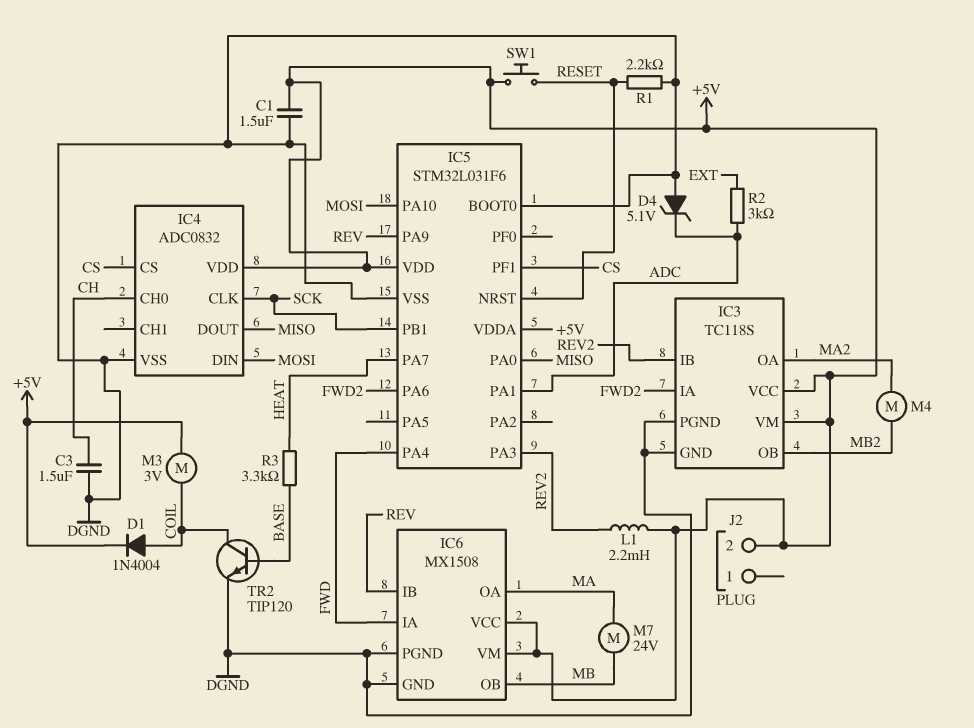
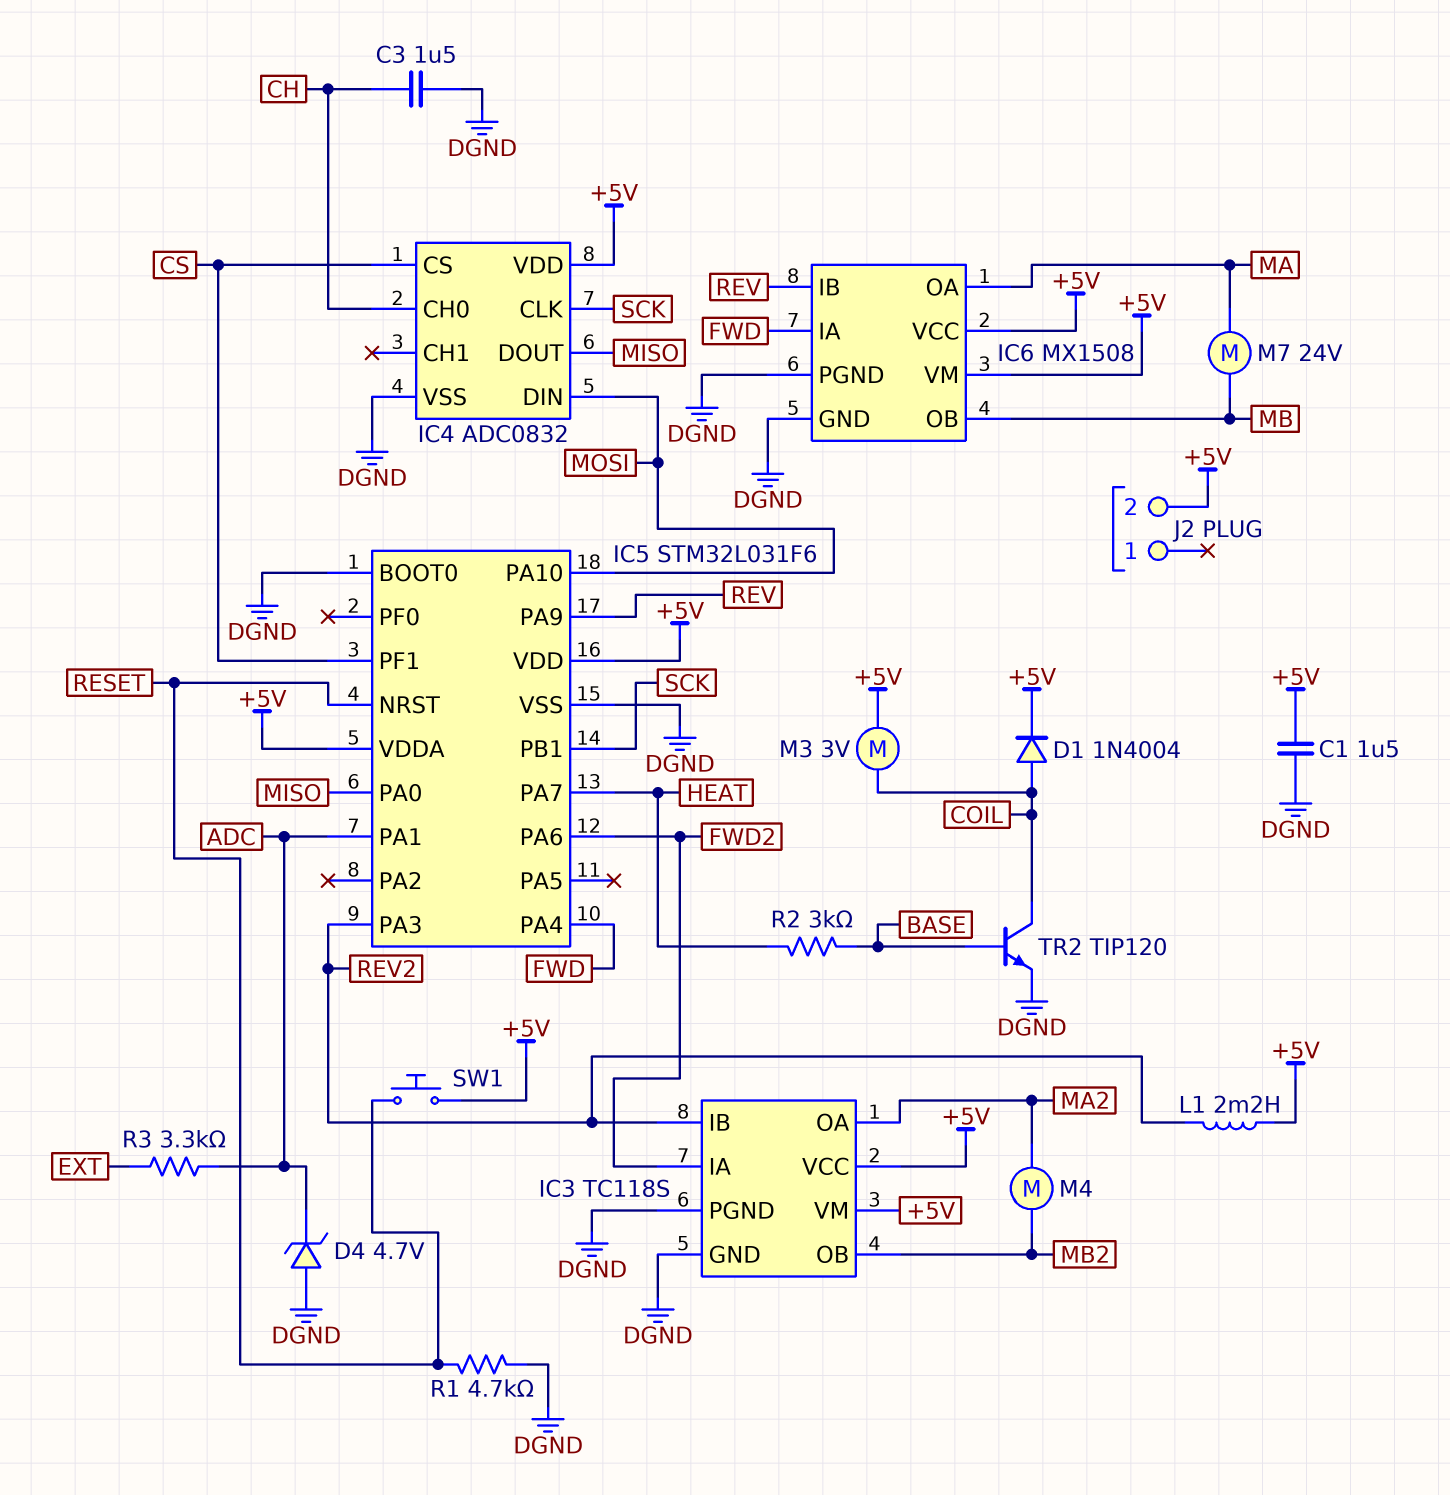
D4: zener 5.1V (A DGND, K ADC) -> zener 4.7V (A DGND, K ADC)
R1: 2.2k (DGND, RESET) -> 4.7k (DGND, RESET)
R2: 3k (ADC, EXT) -> 3k (BASE, HEAT)
R3: 3.3k (BASE, HEAT) -> 3.3k (ADC, EXT)

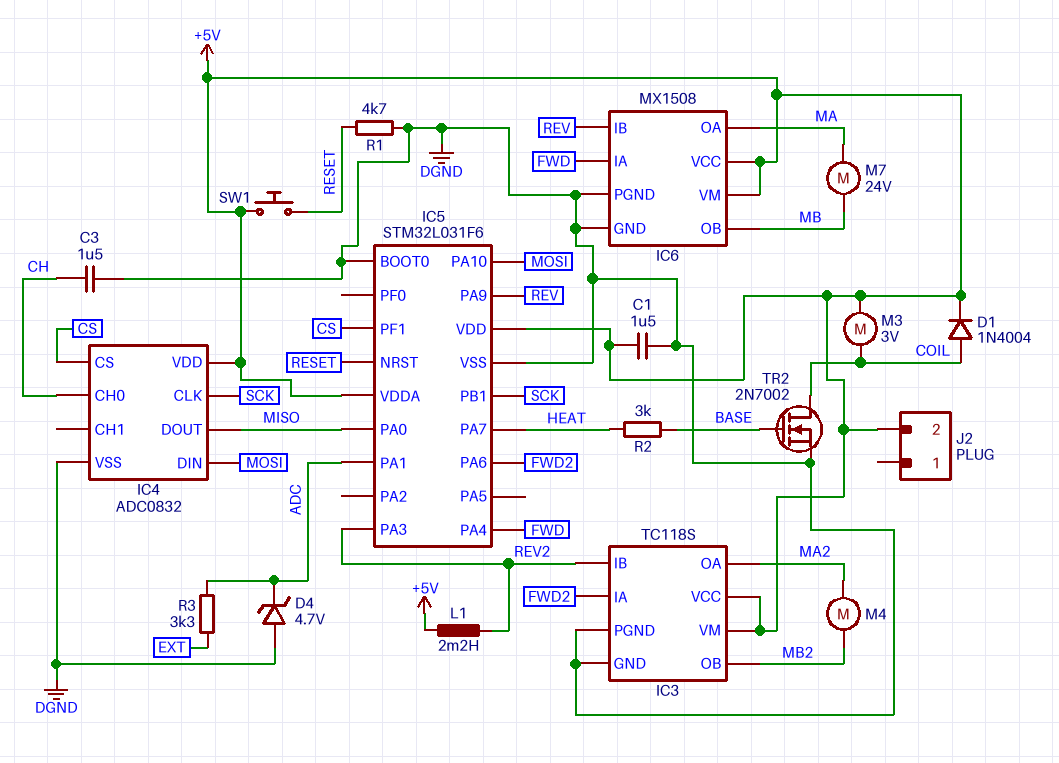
TR2: NPN TIP120 (B BASE, C COIL, E DGND) -> NMOS 2N7002 (G BASE, D COIL, S DGND)

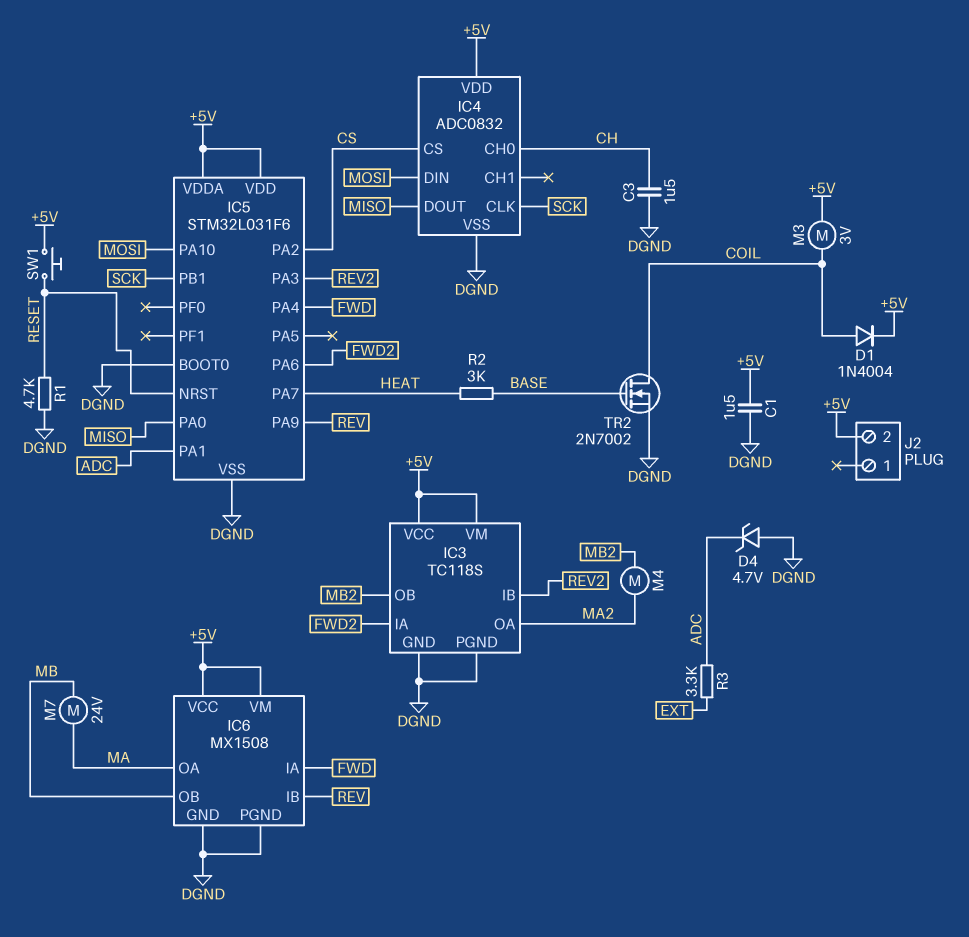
IC5 pin PA2: none -> CS
IC5 pin PF1: CS -> none
L1: 2.2mH (+5V, REV2) -> none

